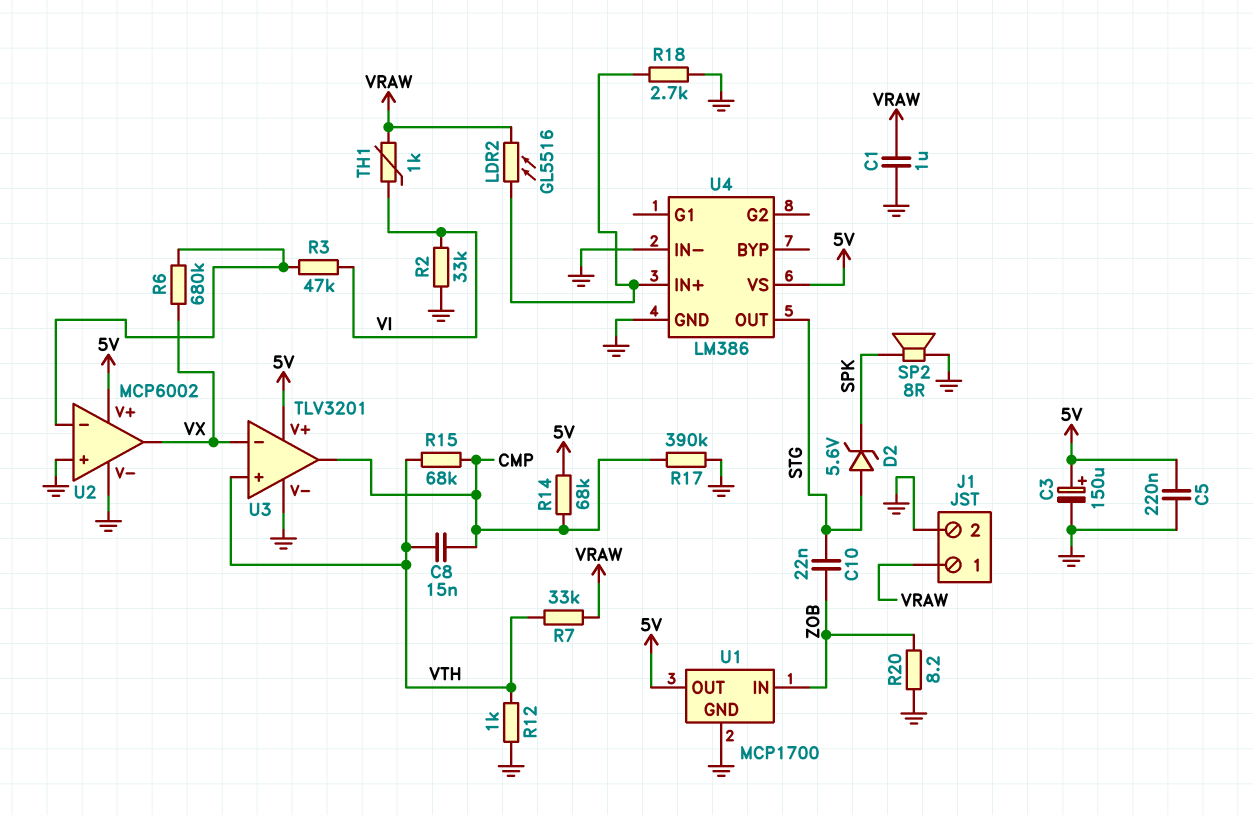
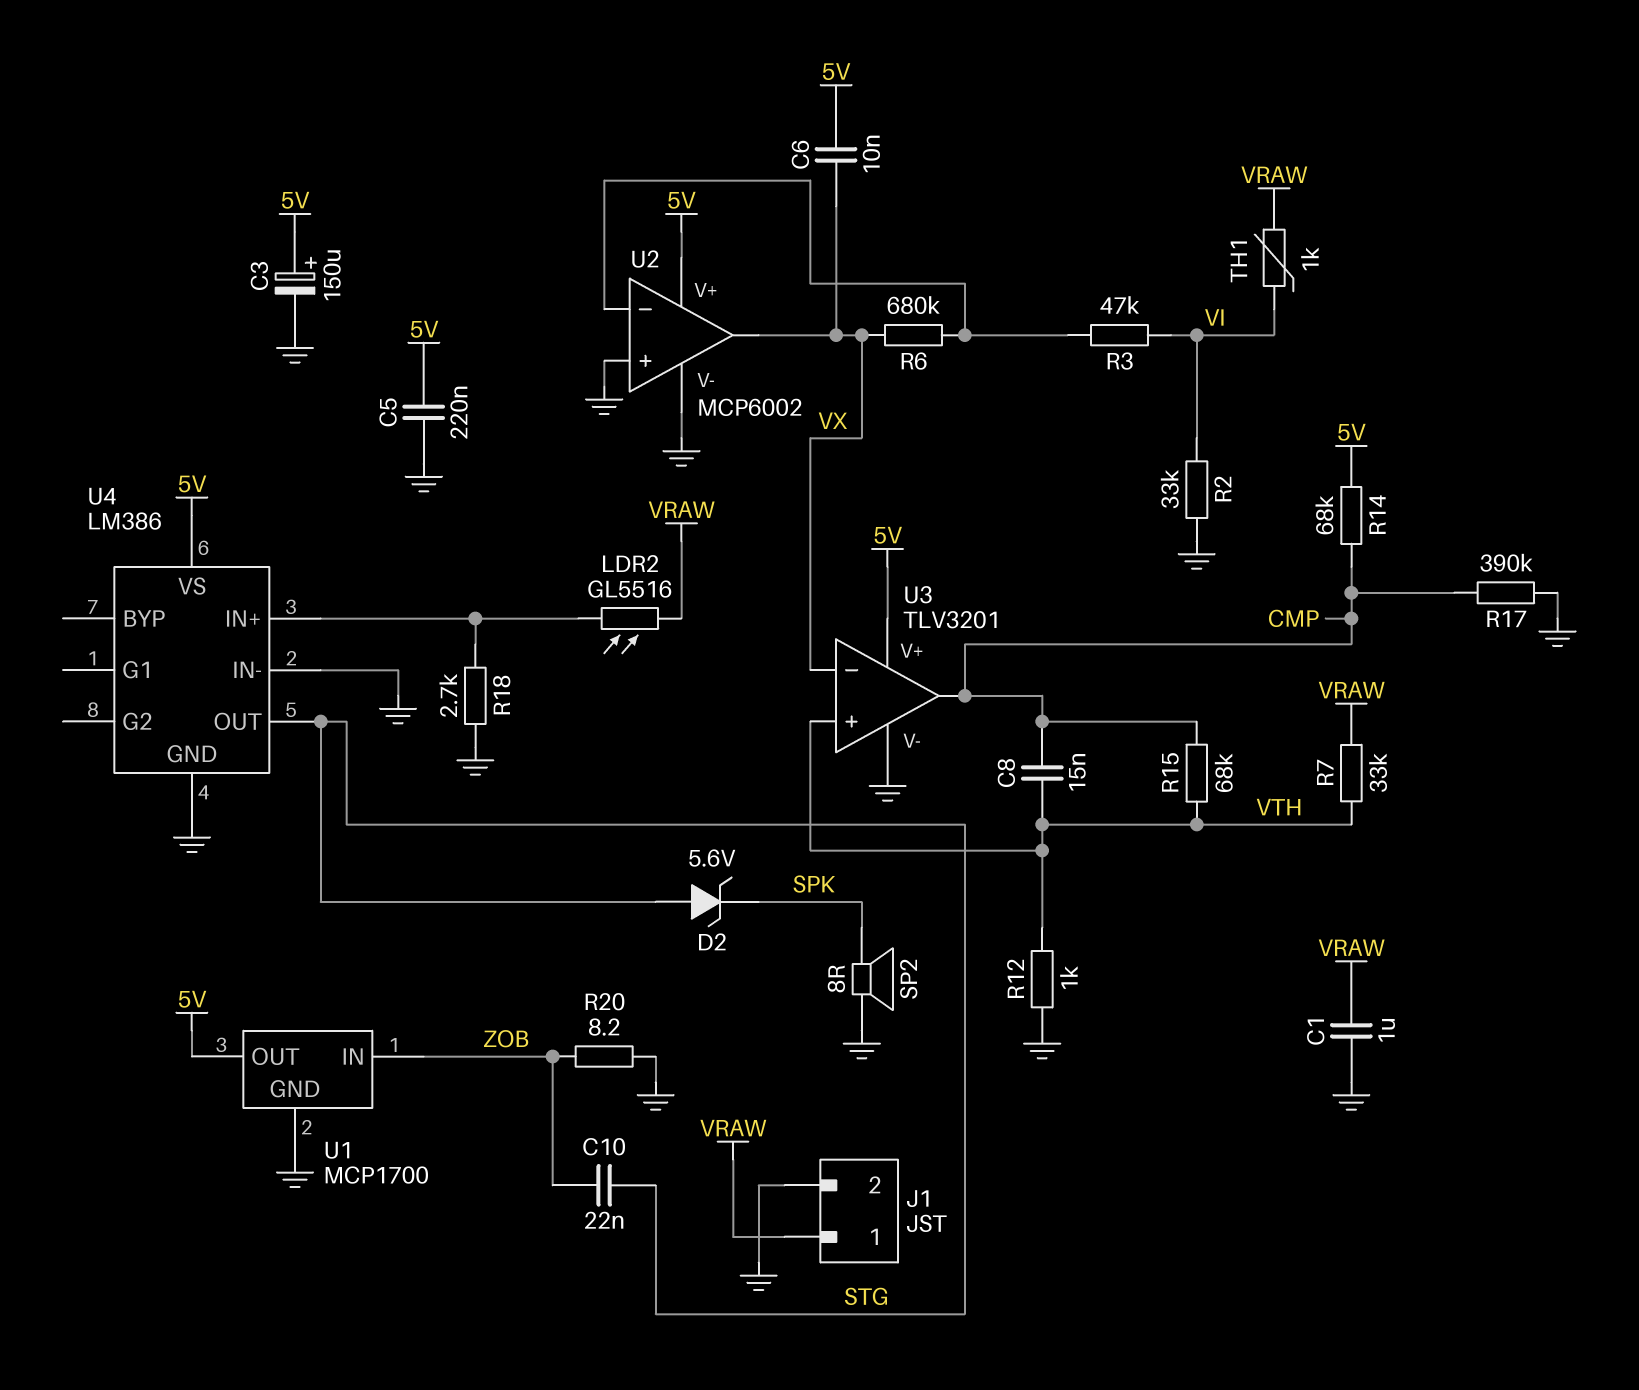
C6: none -> 10nF (5V, VX)

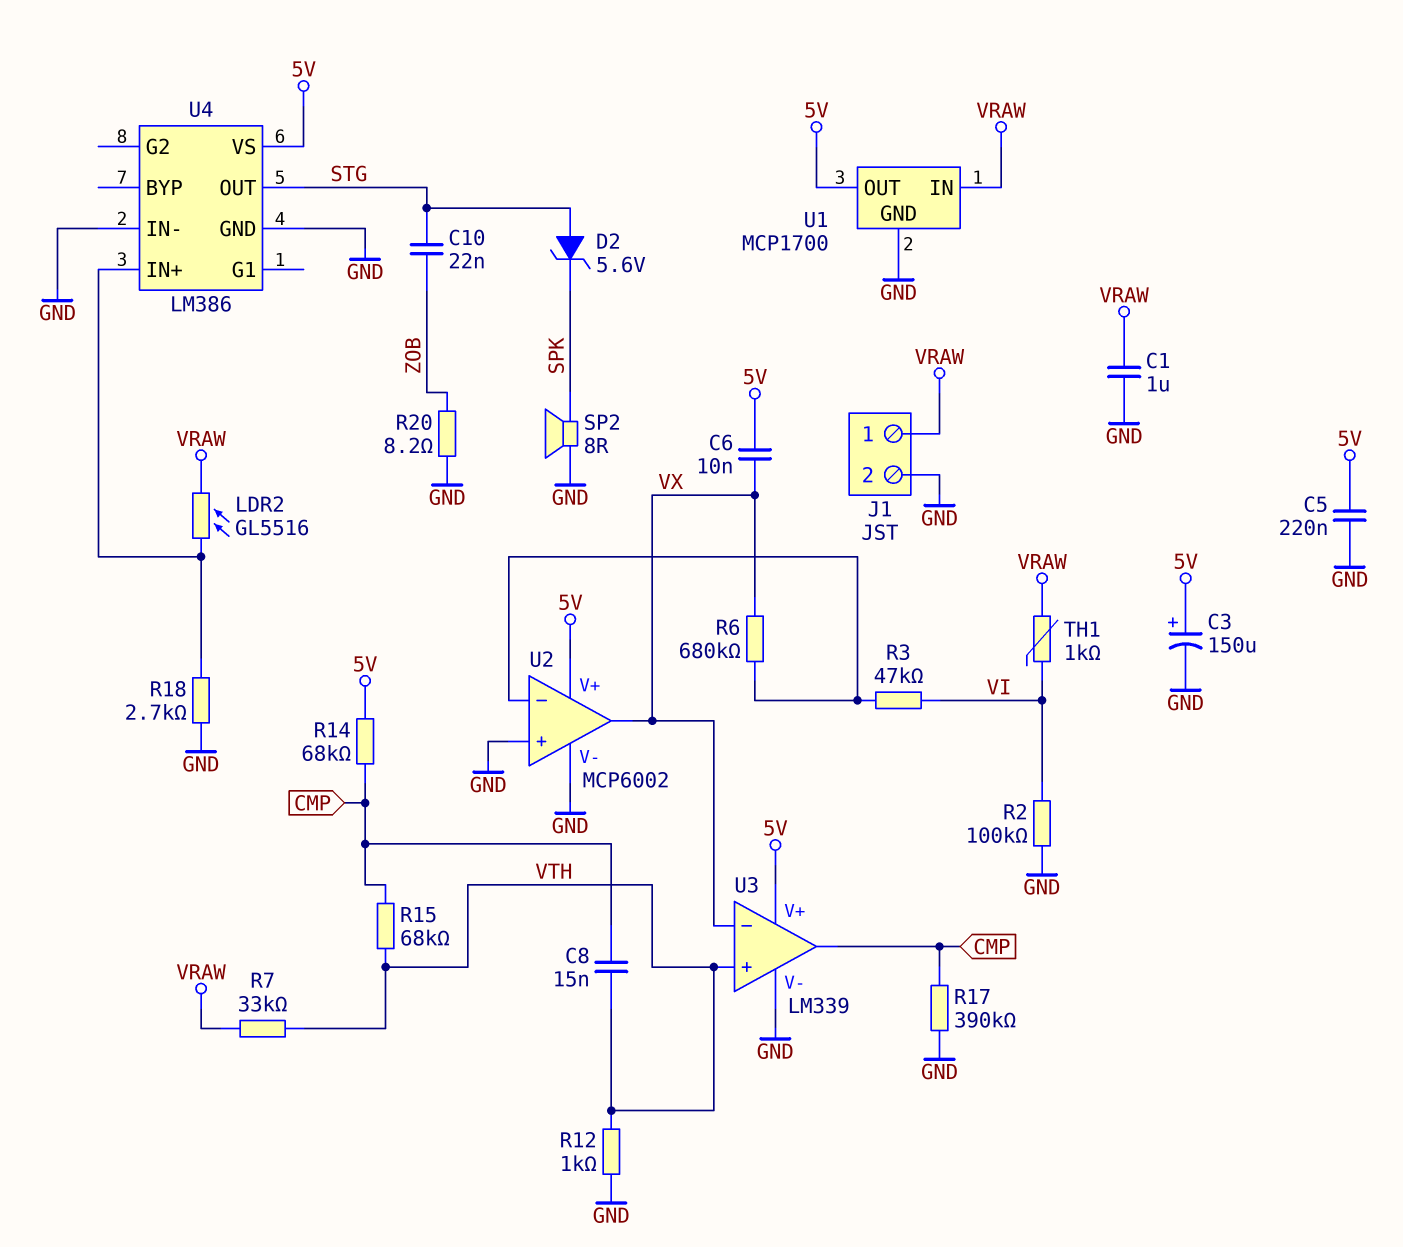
R2: 33k (GND, VI) -> 100k (GND, VI)
U1 pin IN: ZOB -> VRAW
U3: TLV3201 -> LM339

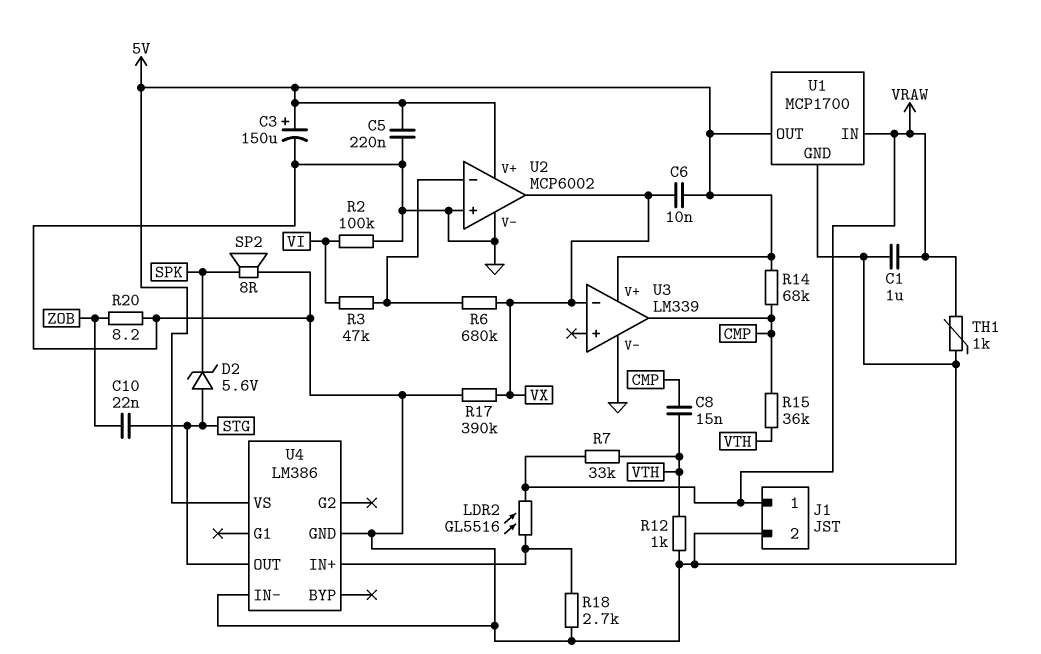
R15: 68k (CMP, VTH) -> 36k (CMP, VTH)
R17: 390k (CMP, GND) -> 390k (GND, VX)
TH1: 1k (VI, VRAW) -> 1k (GND, VRAW)
U3 pin in+: VTH -> none

